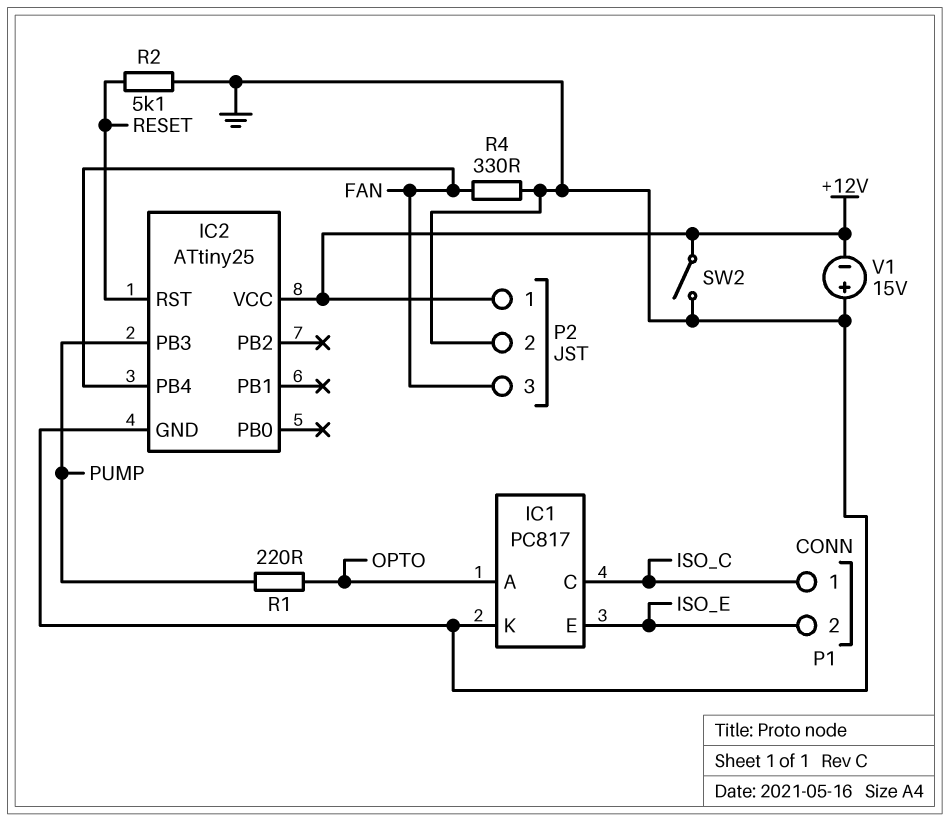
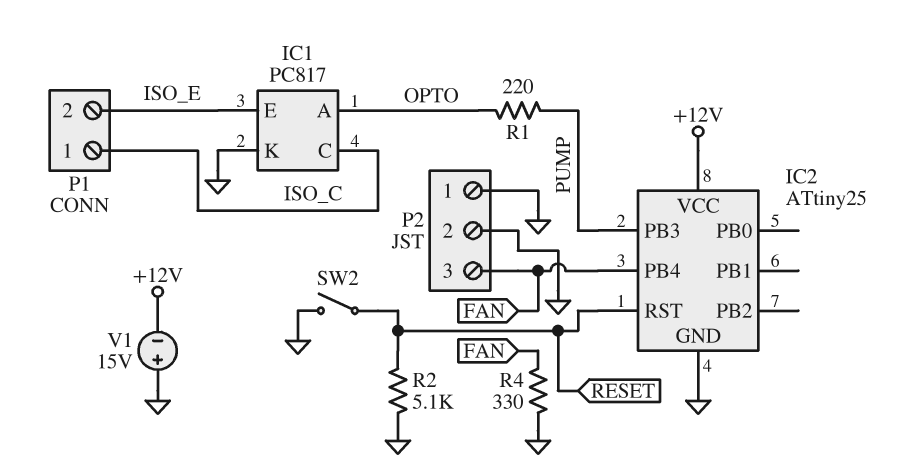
P2 pin 1: +12V -> GND
SW2: switch (+12V, GND) -> switch (GND, RESET)

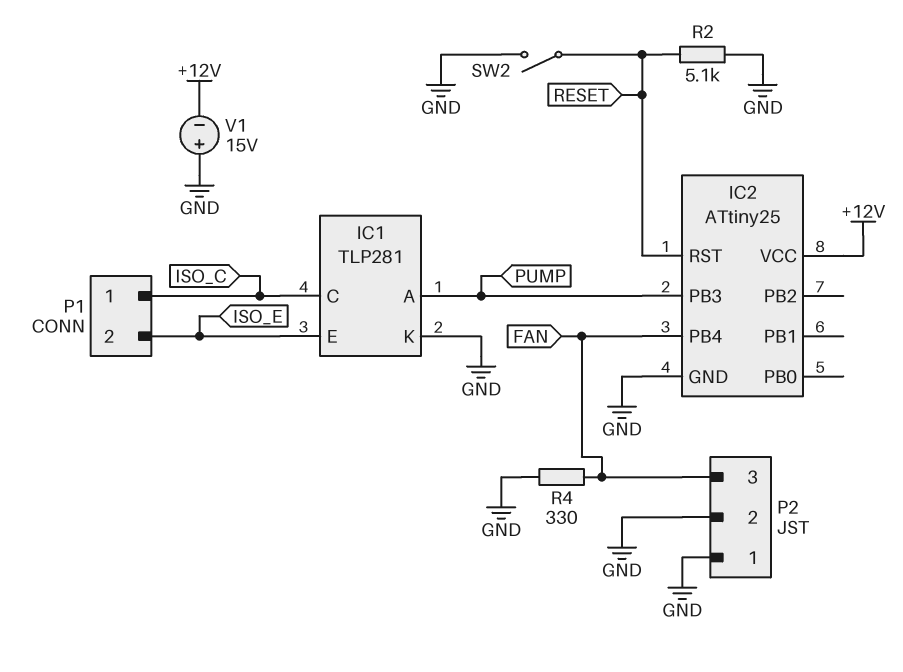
IC1: PC817 -> TLP281
IC1 pin A: OPTO -> PUMP
R1: 220 (OPTO, PUMP) -> none

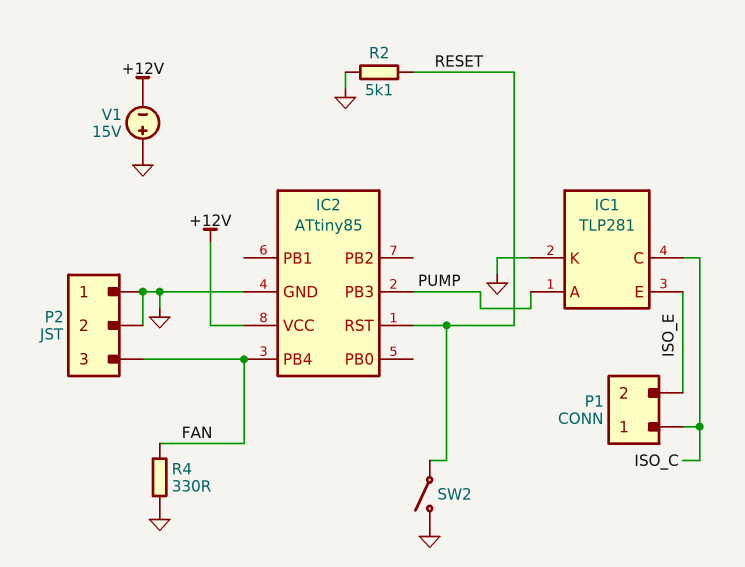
IC2: ATtiny25 -> ATtiny85

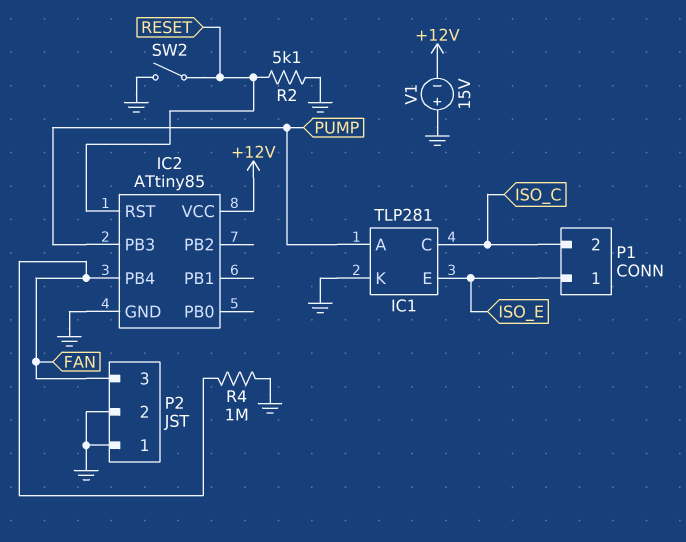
P1 pin 1: ISO_C -> ISO_E
P1 pin 2: ISO_E -> ISO_C
R4: 330 (FAN, GND) -> 1M (FAN, GND)

